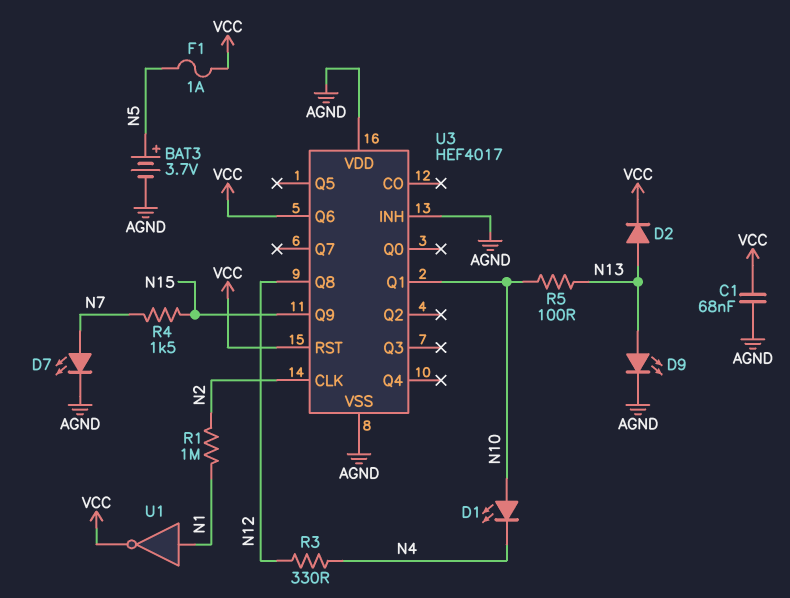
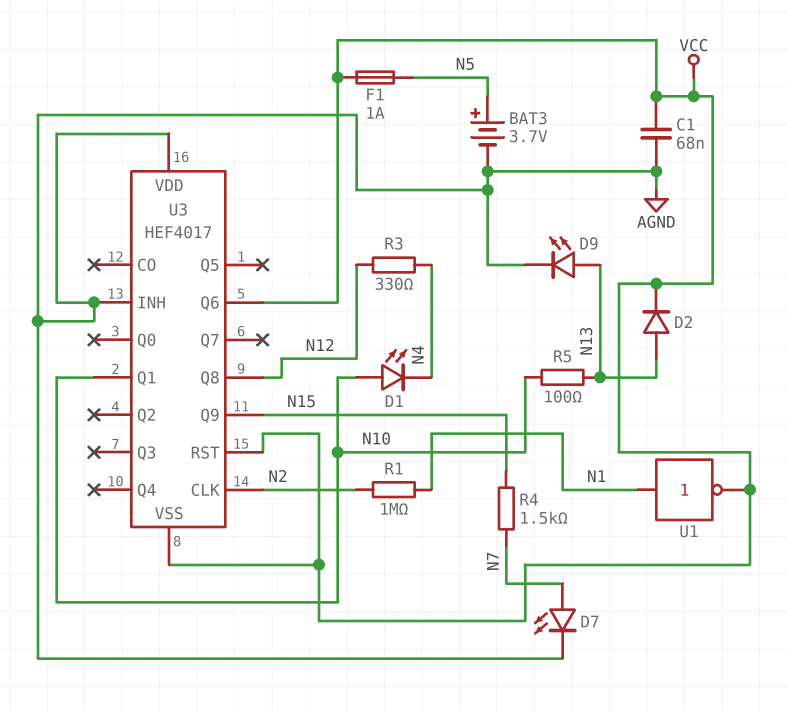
U3 pin VSS: AGND -> VCC

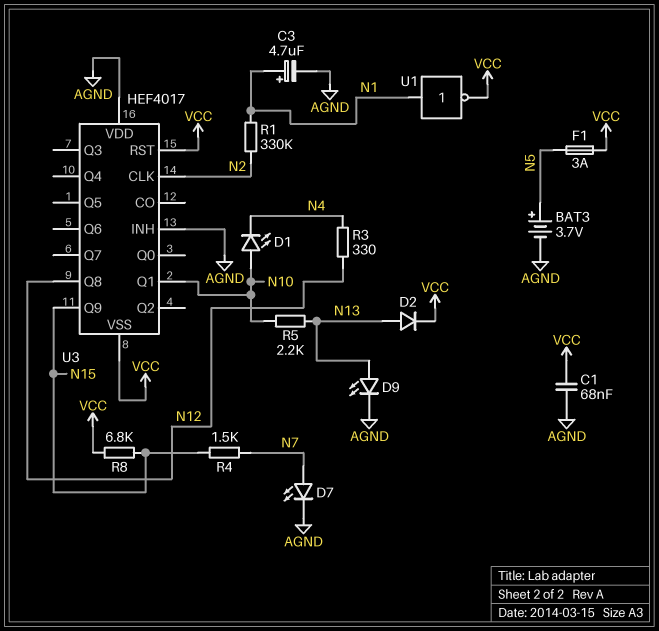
C3: none -> 4.7uF (plus N1, minus AGND)
F1: 1A (N5, VCC) -> 3A (N5, VCC)
R1: 1M (N1, N2) -> 330k (N1, N2)
R5: 100 (N10, N13) -> 2.2k (N10, N13)
R8: none -> 6.8k (N15, VCC)
U3 pin Q6: VCC -> none

